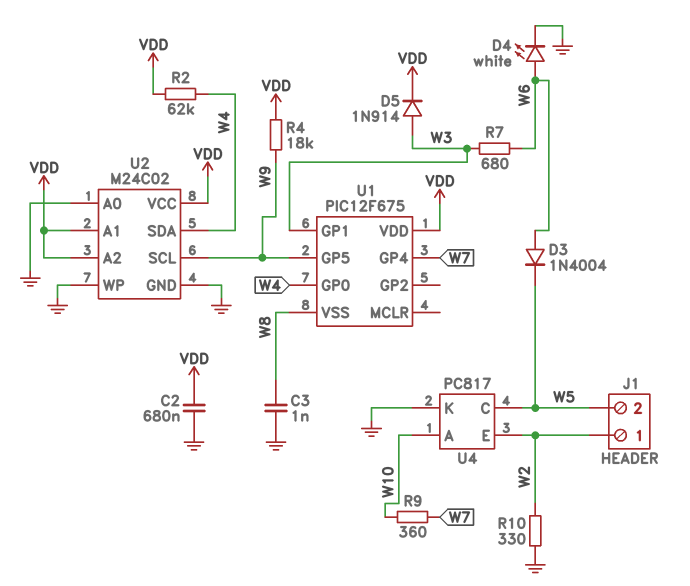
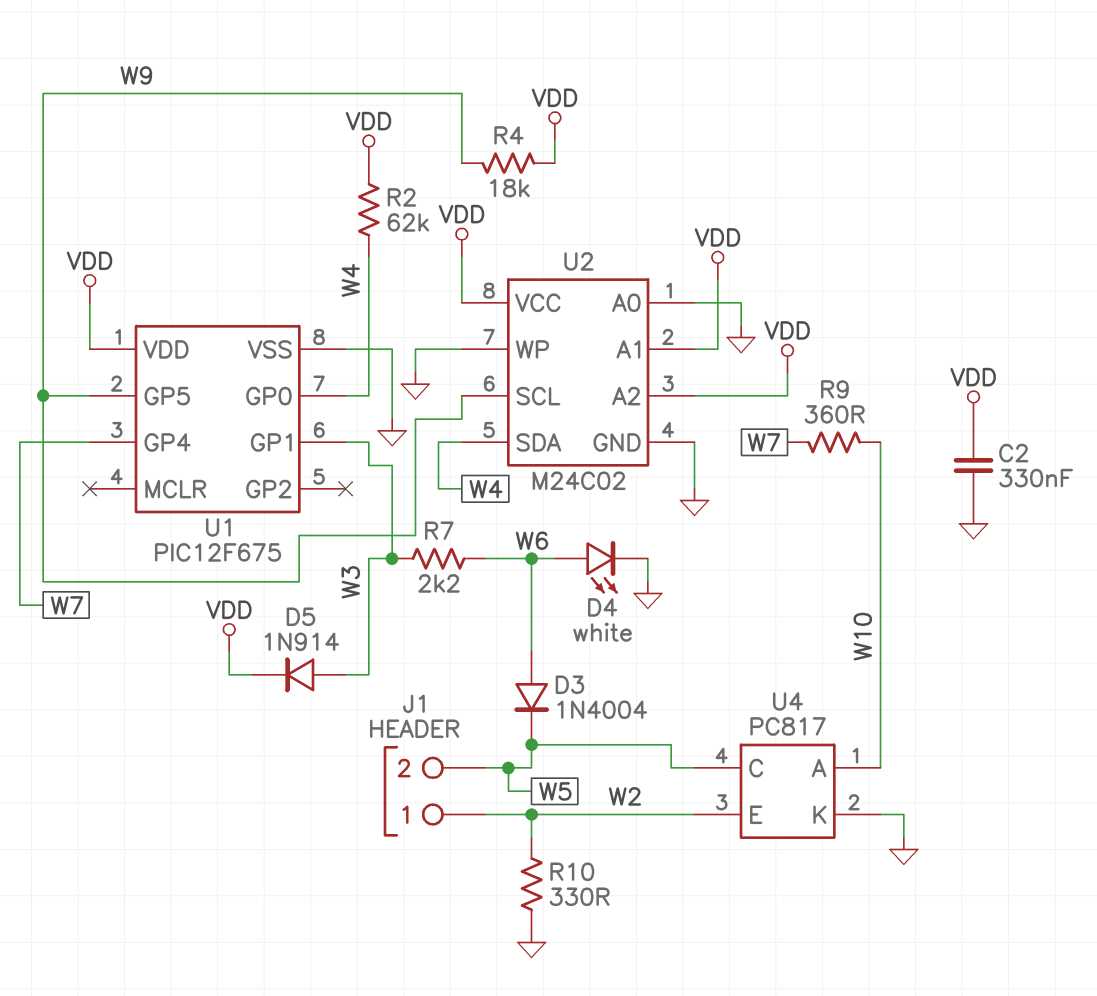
C2: 680nF (GND, VDD) -> 330nF (GND, VDD)
C3: 1nF (GND, W8) -> none
R7: 680 (W3, W6) -> 2.2k (W3, W6)
U1 pin VSS: W8 -> GND

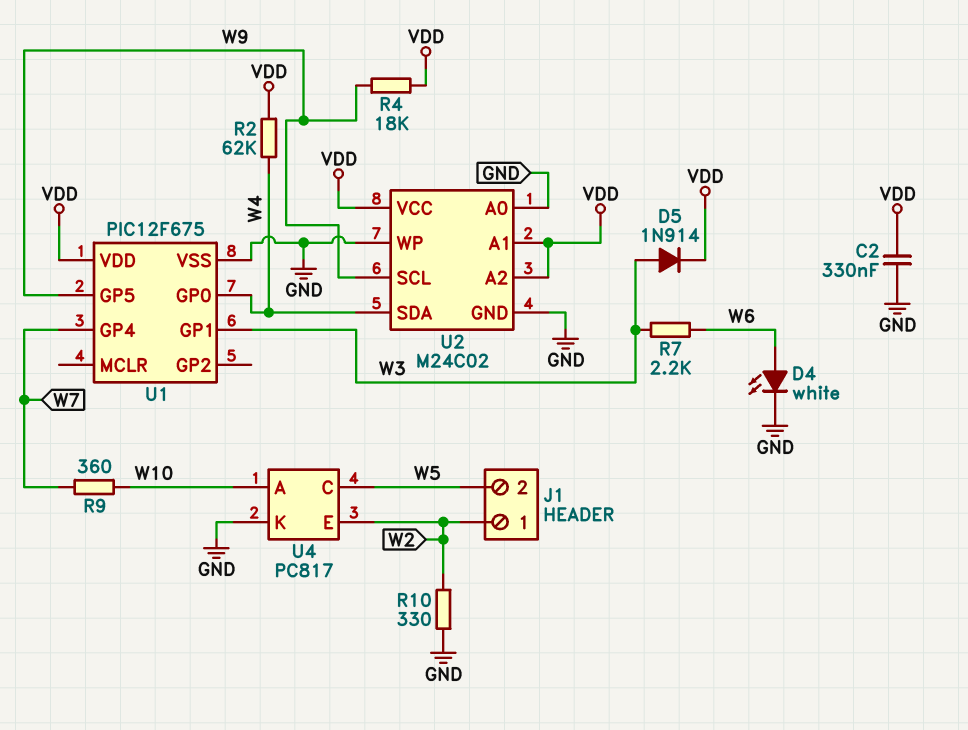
D3: diode 1N4004 (A W6, K W5) -> none

